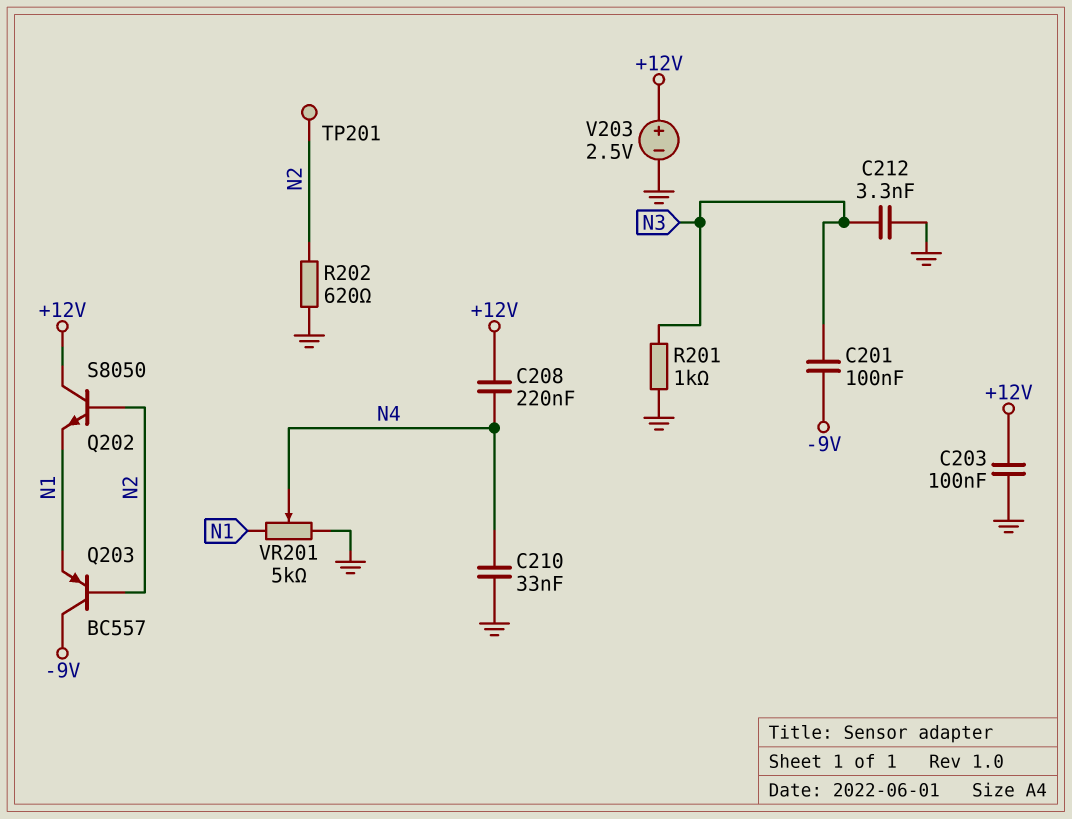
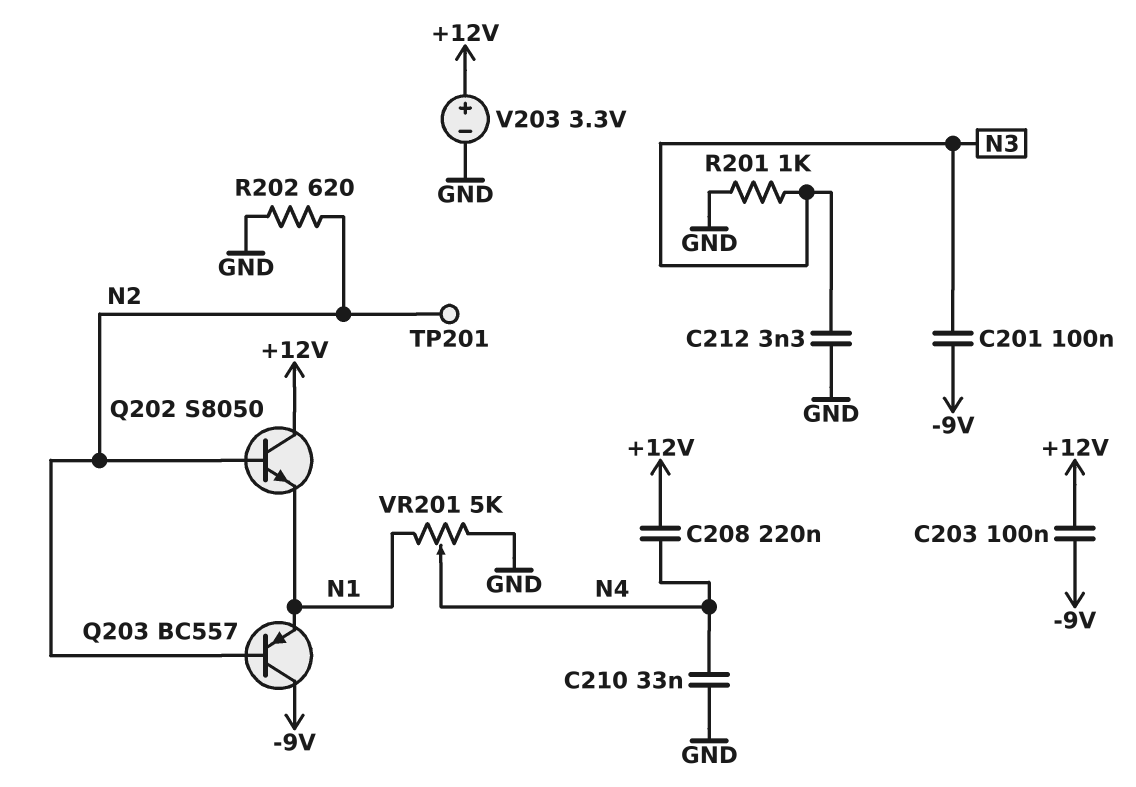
C203: 100nF (+12V, GND) -> 100nF (+12V, -9V)
V203: 2.5V (plus +12V, minus GND) -> 3.3V (plus +12V, minus GND)

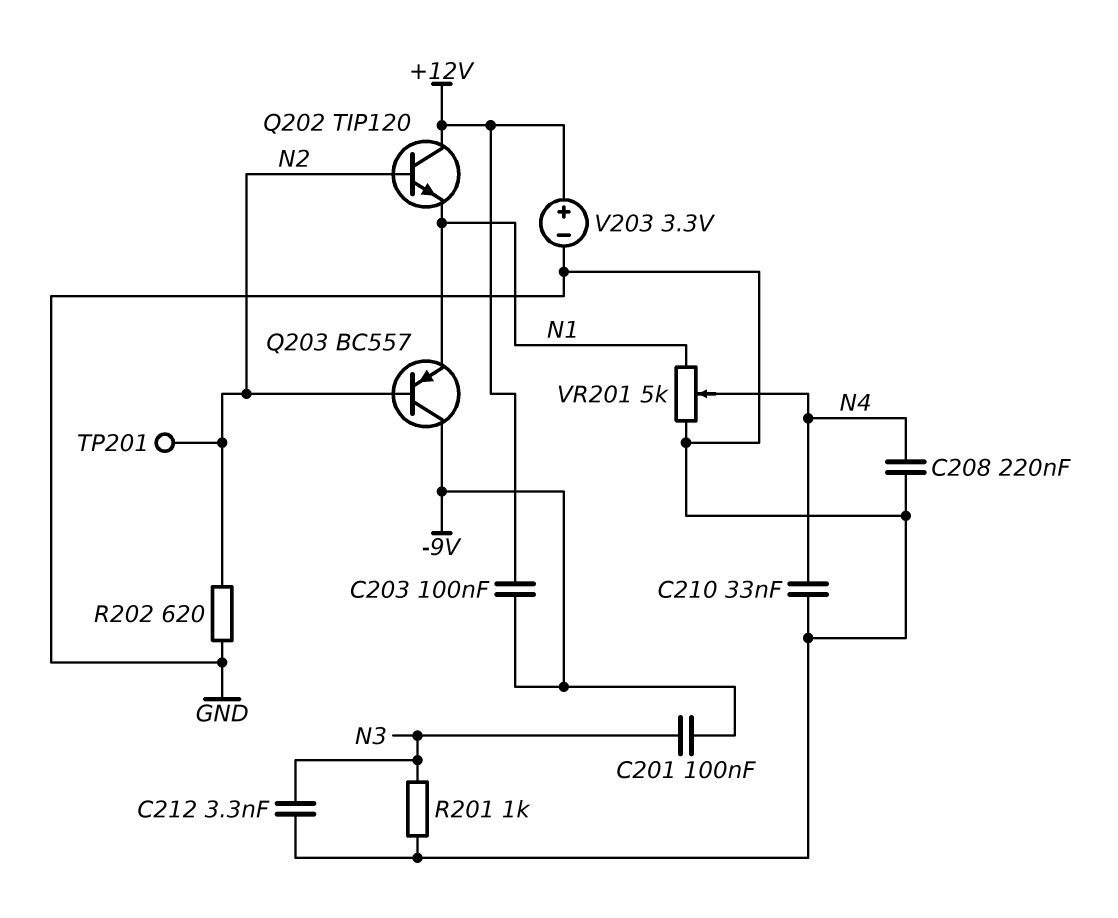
C208: 220nF (+12V, N4) -> 220nF (GND, N4)
Q202: NPN S8050 (B N2, C +12V, E N1) -> NPN TIP120 (B N2, C +12V, E N1)

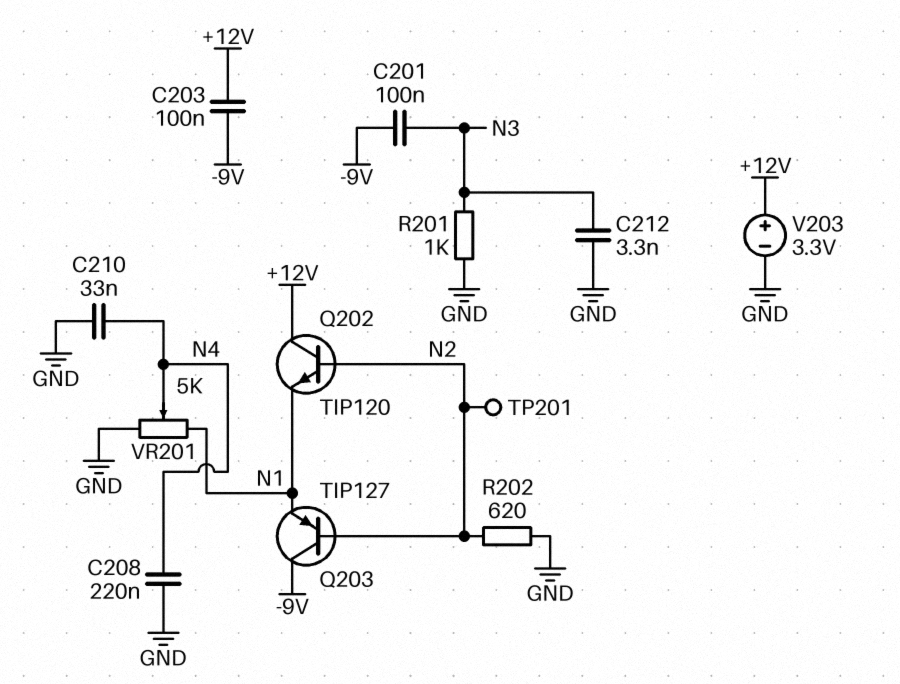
Q203: PNP BC557 (B N2, C -9V, E N1) -> PNP TIP127 (B N2, C -9V, E N1)

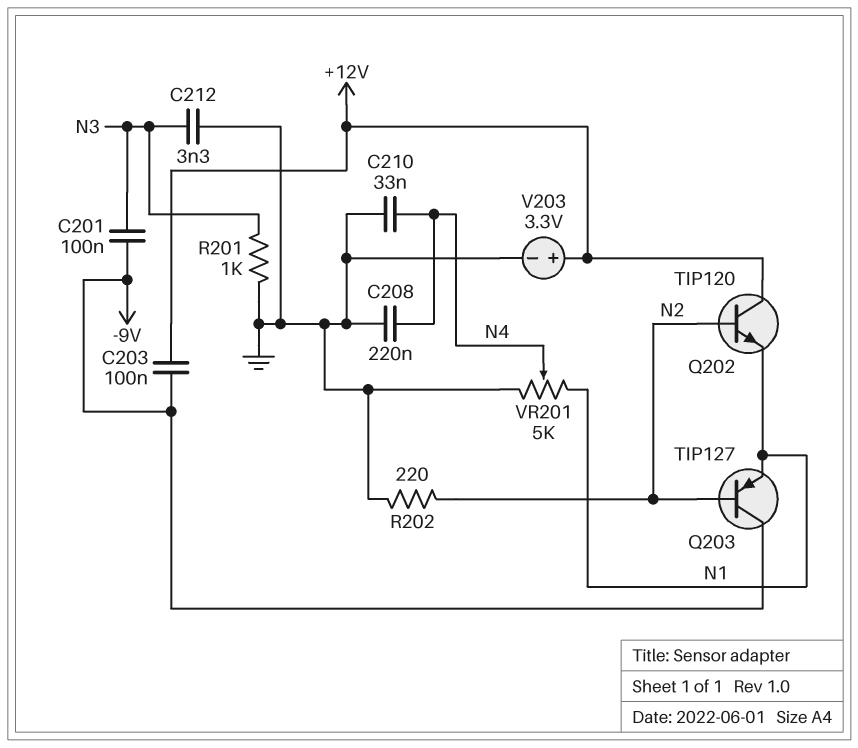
R202: 620 (GND, N2) -> 220 (GND, N2)
TP201: test point (N2) -> none

